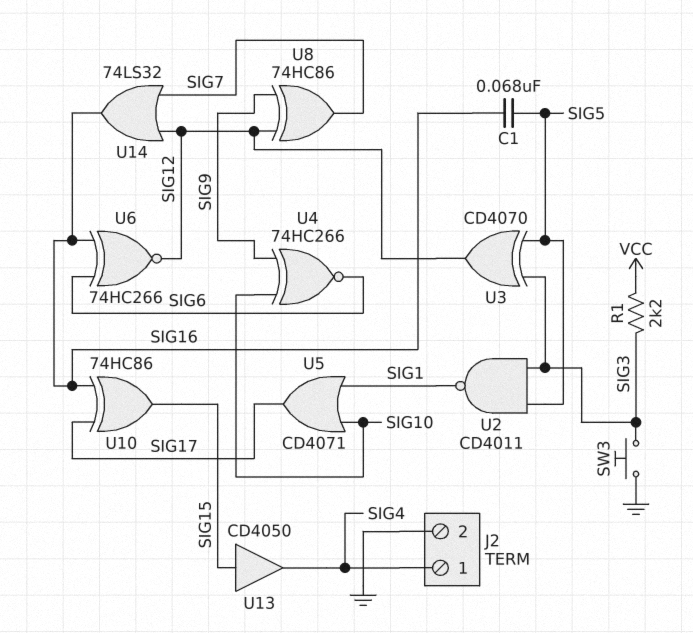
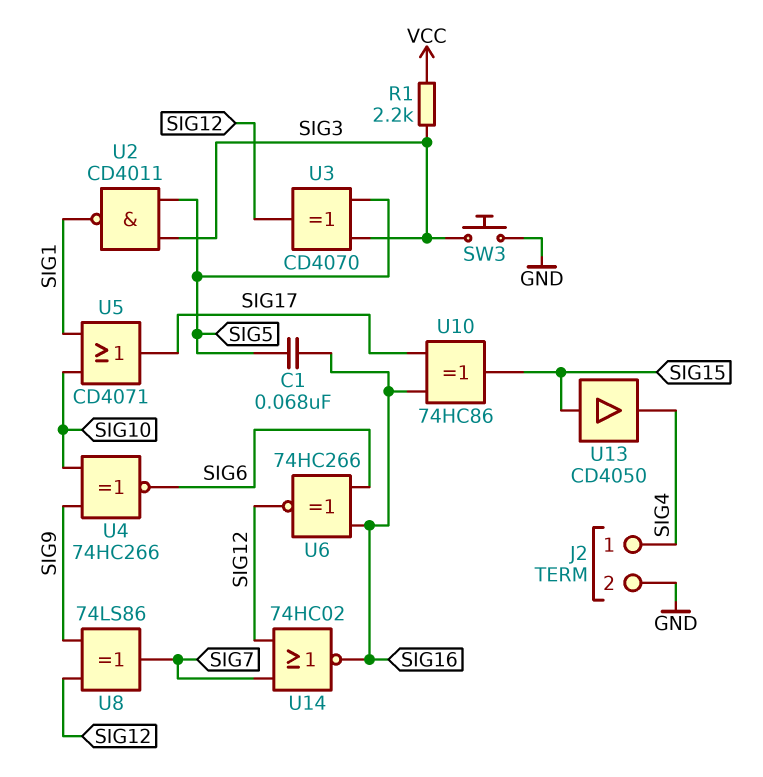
U8: XOR 74HC86 (in SIG9, in SIG12, out SIG7) -> XOR 74LS86 (in SIG9, in SIG12, out SIG7)
U14: OR 74LS32 (in SIG7, in SIG12, out SIG16) -> NOR 74HC02 (in SIG7, in SIG12, out SIG16)

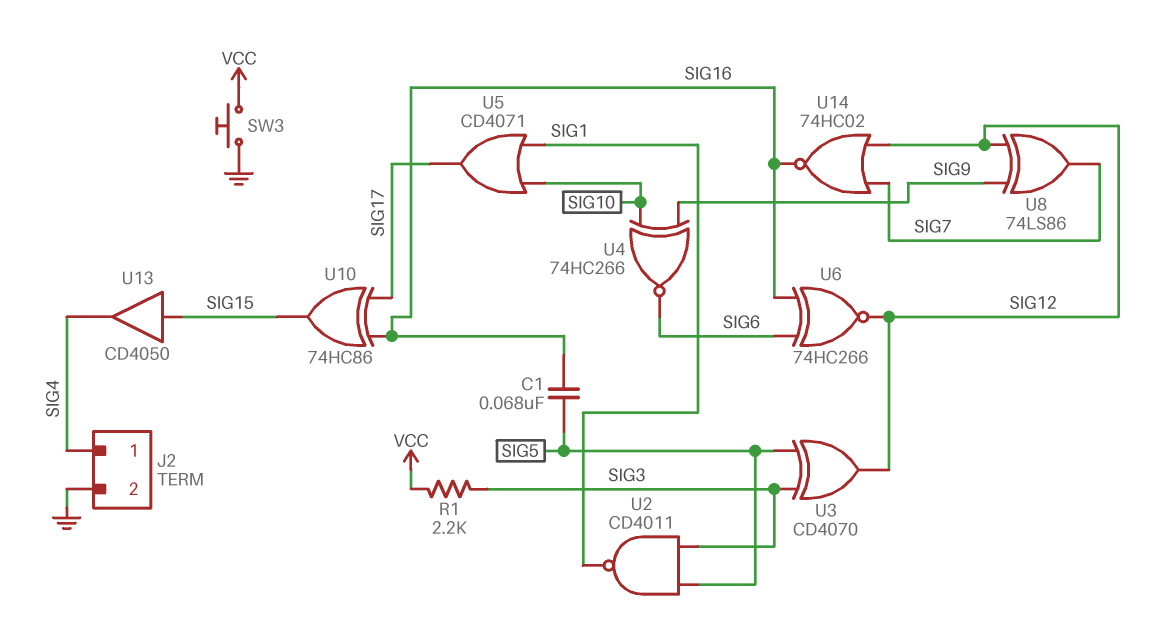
SW3: button (GND, SIG3) -> button (GND, VCC)

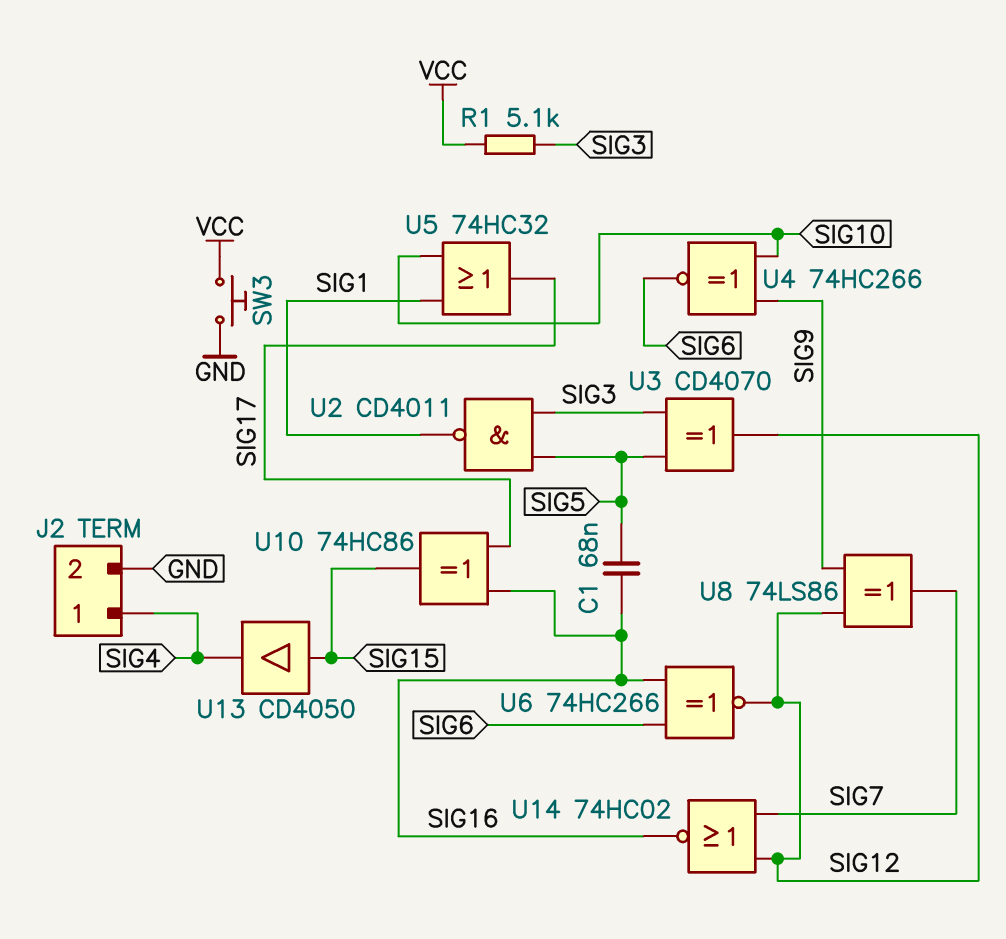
R1: 2.2k (SIG3, VCC) -> 5.1k (SIG3, VCC)
U5: OR CD4071 (in SIG1, in SIG10, out SIG17) -> OR 74HC32 (in SIG1, in SIG10, out SIG17)

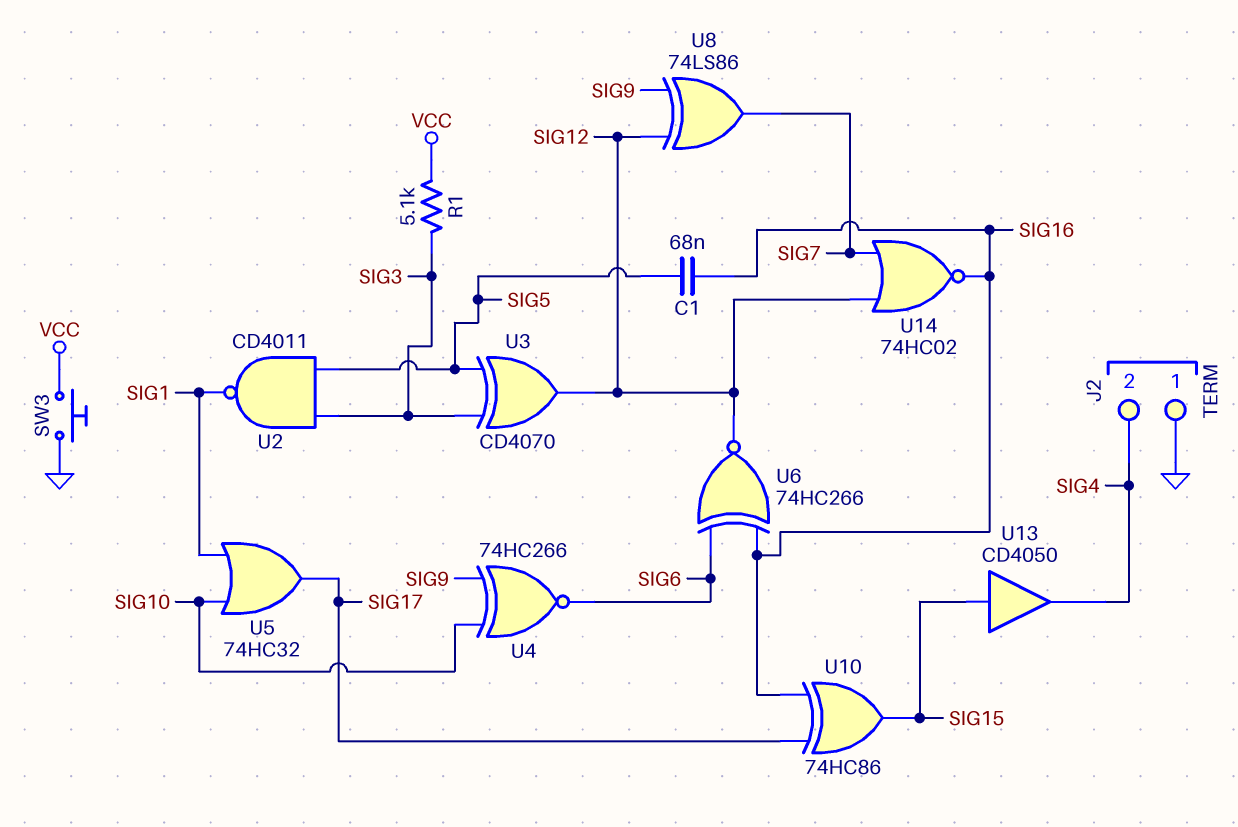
J2 pin 1: SIG4 -> GND
J2 pin 2: GND -> SIG4

